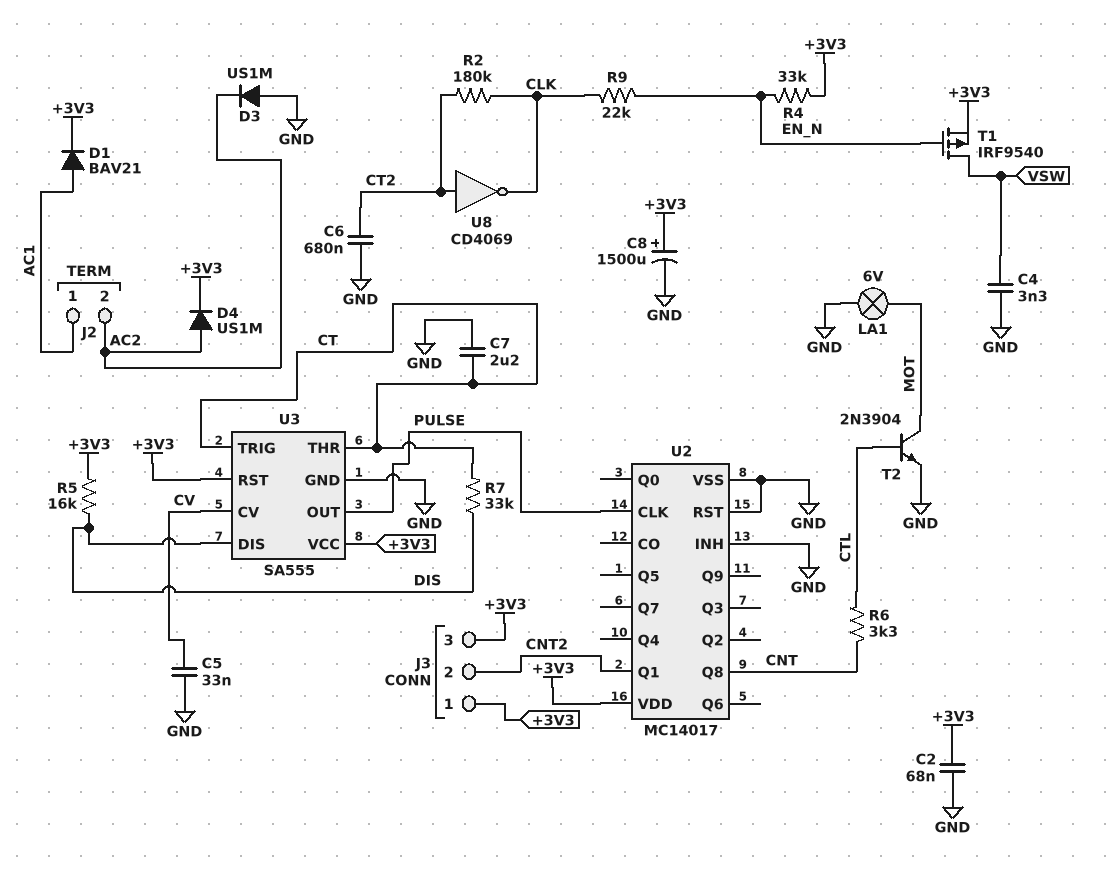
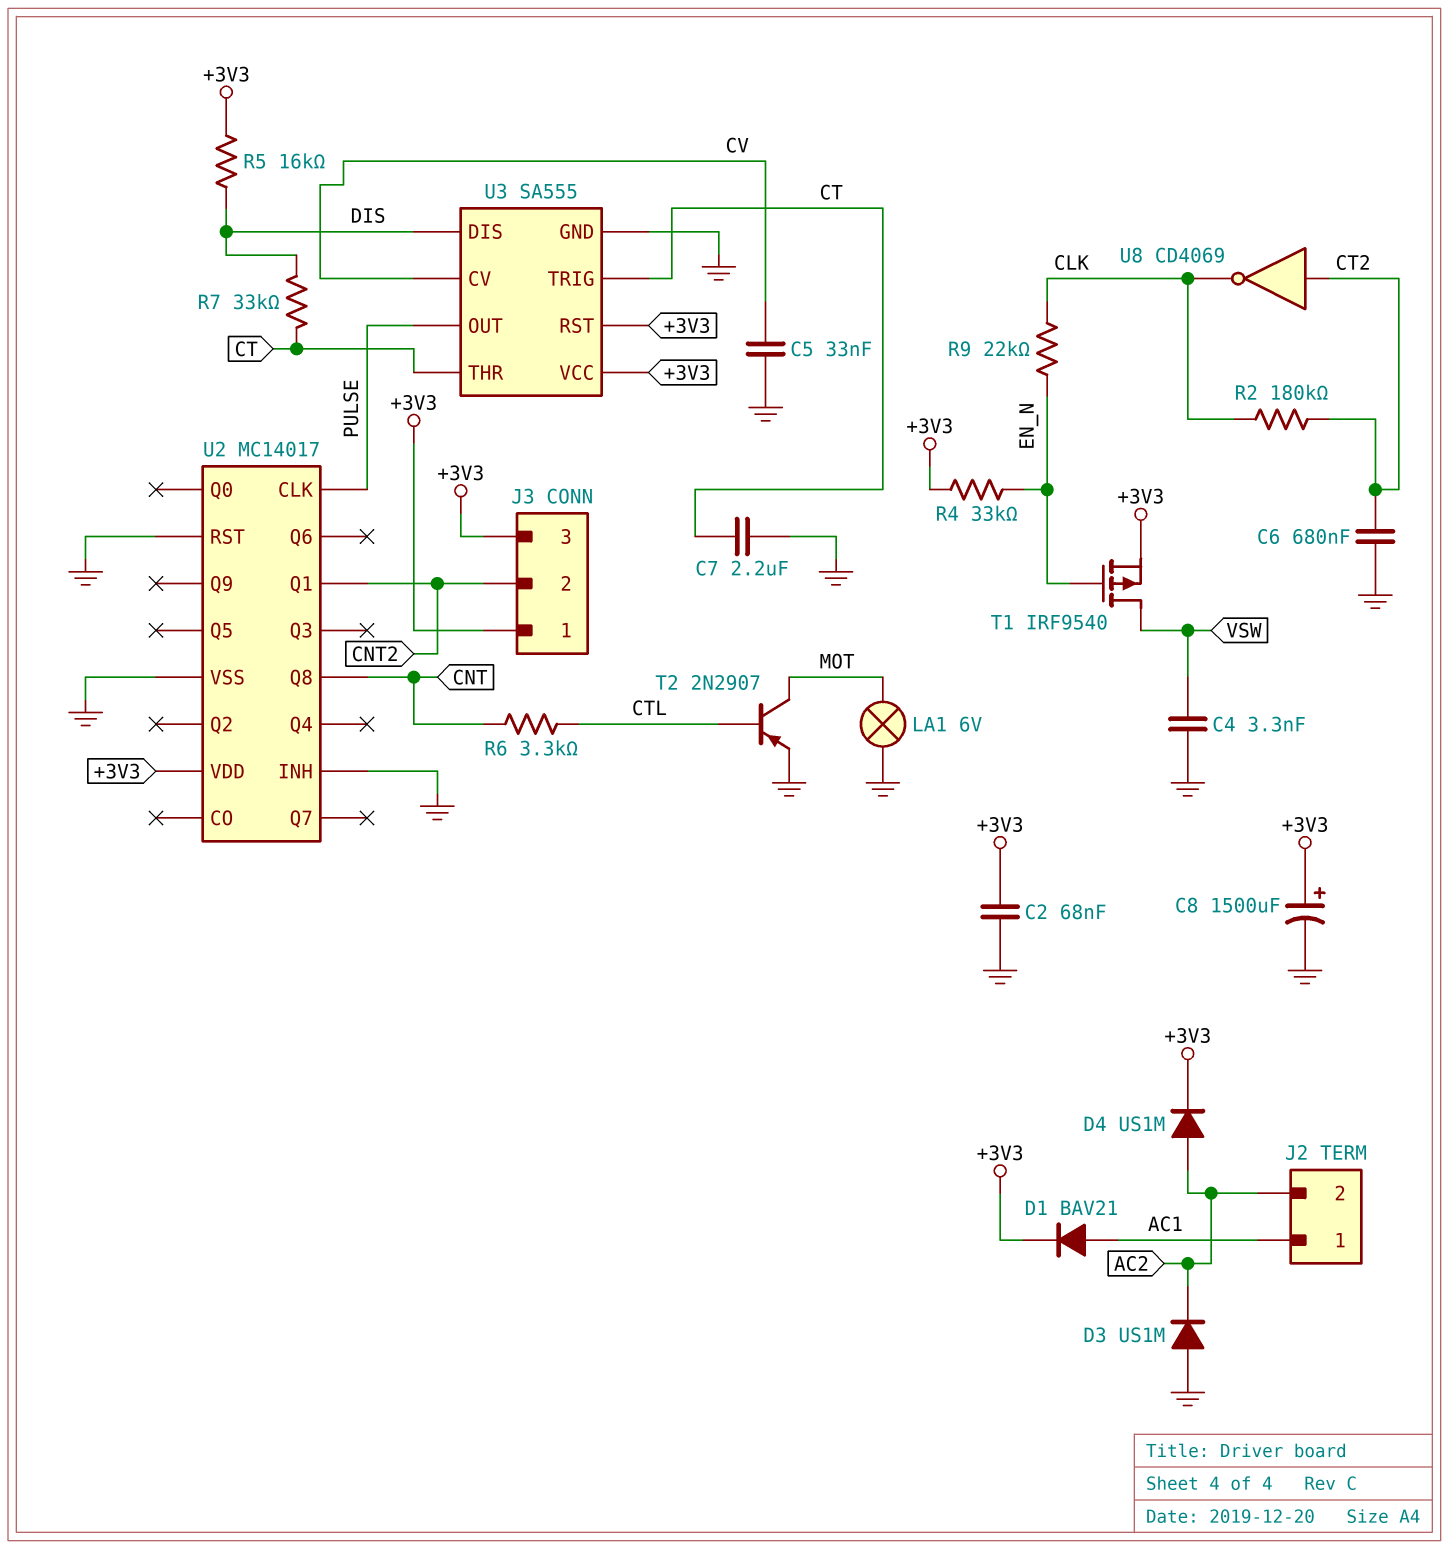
T2: NPN 2N3904 (B CTL, C MOT, E GND) -> PNP 2N2907 (B CTL, C MOT, E GND)

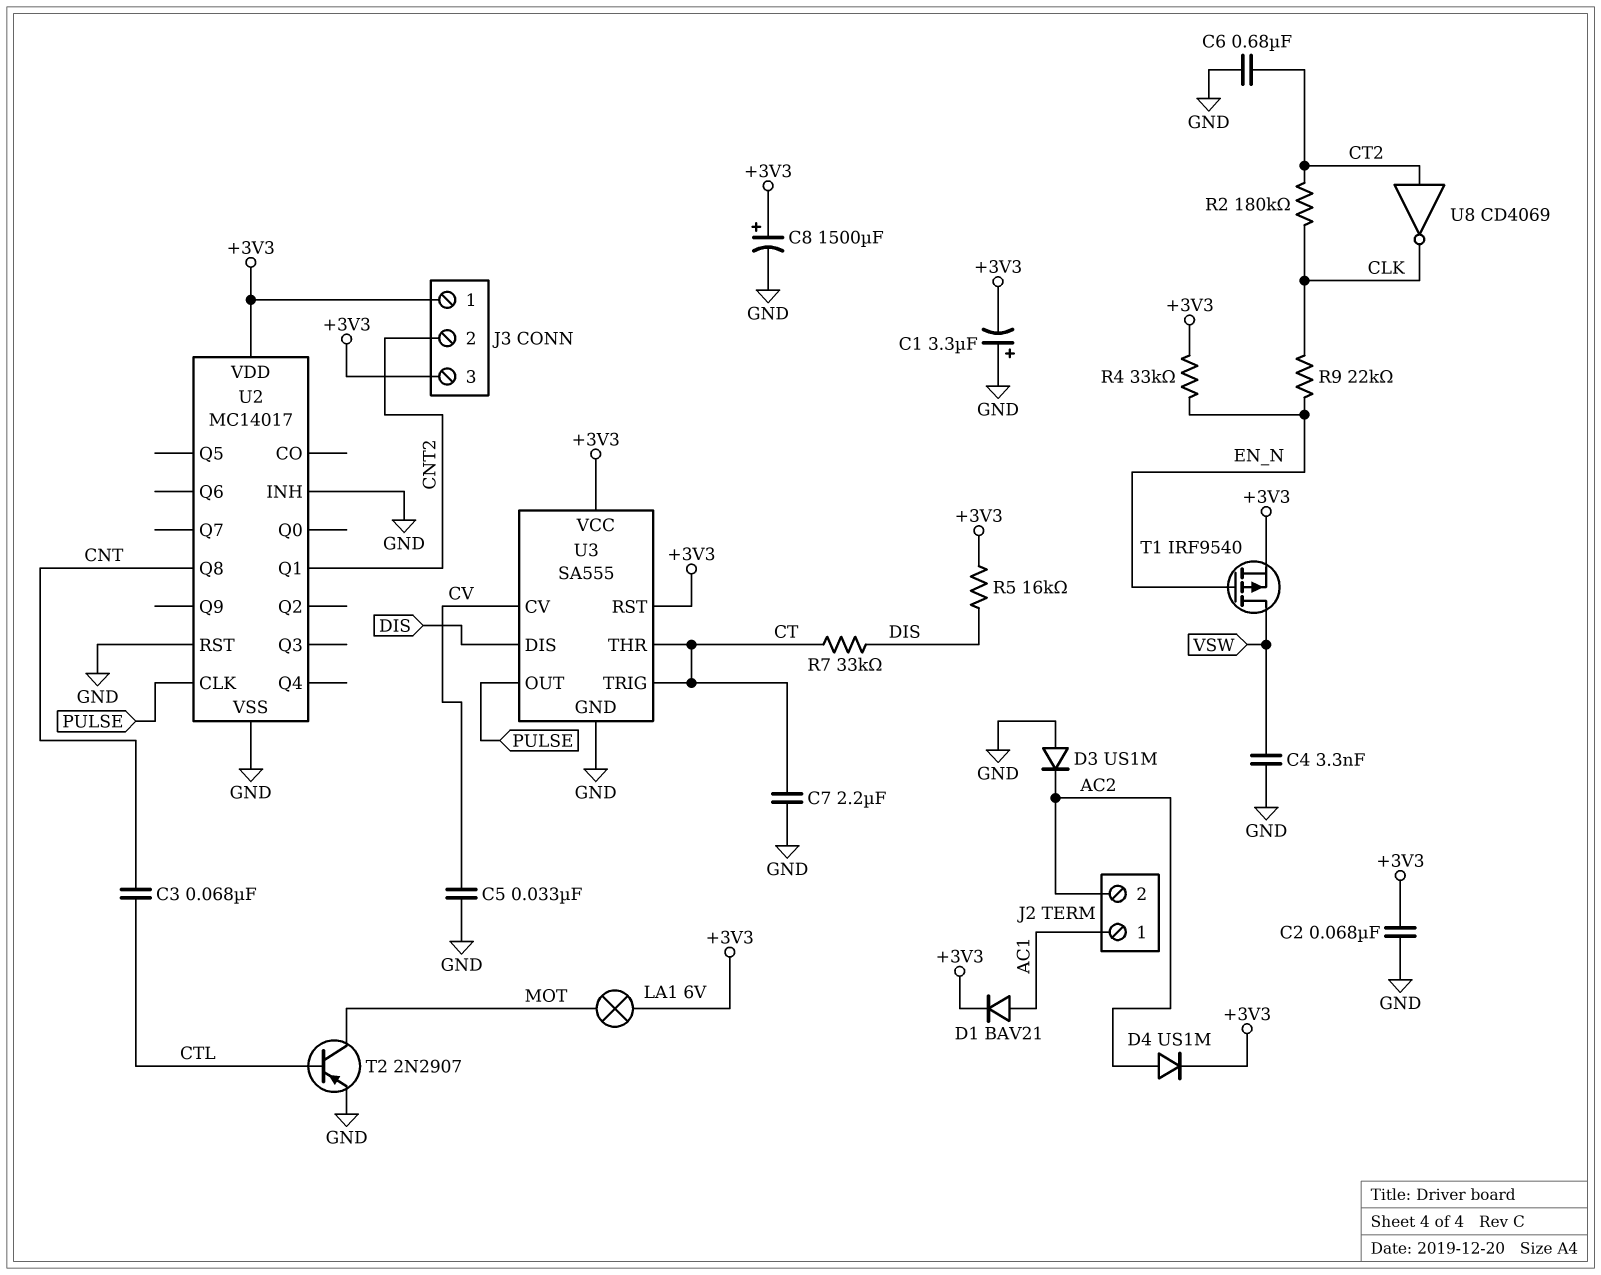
C1: none -> 3.3uF (plus GND, minus +3V3)
C3: none -> 68nF (CNT, CTL)
LA1: lamp 6V (GND, MOT) -> lamp 6V (+3V3, MOT)
R6: 3.3k (CNT, CTL) -> none

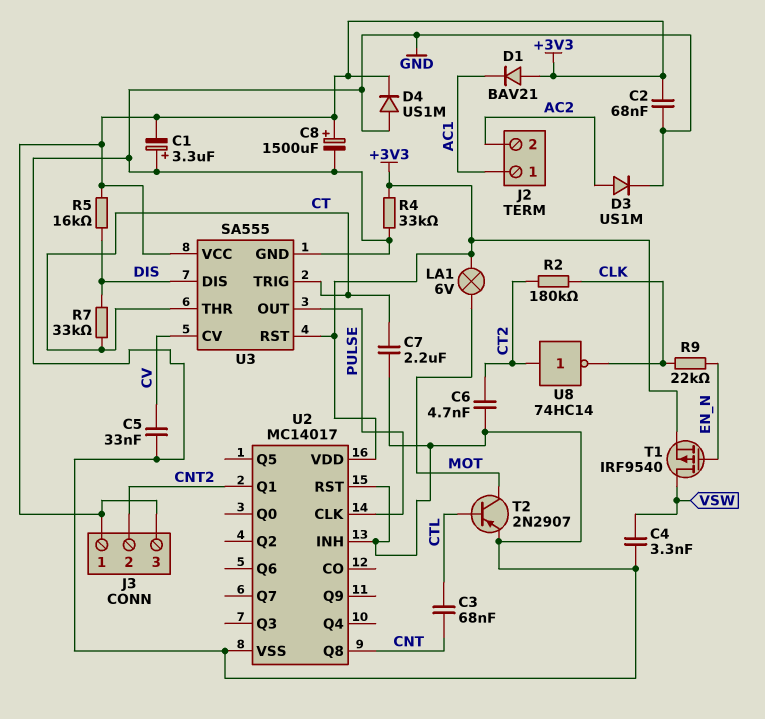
C6: 680nF (CT2, GND) -> 4.7nF (CT2, GND)
D1: diode BAV21 (A AC1, K +3V3) -> diode BAV21 (A +3V3, K AC1)
D3: diode US1M (A GND, K AC2) -> diode US1M (A AC2, K GND)
D4: diode US1M (A AC2, K +3V3) -> diode US1M (A GND, K +3V3)
R4: 33k (+3V3, EN_N) -> 33k (+3V3, GND)
U8: NOT CD4069 (in CT2, out CLK) -> NOT 74HC14 (in CT2, out CLK)

